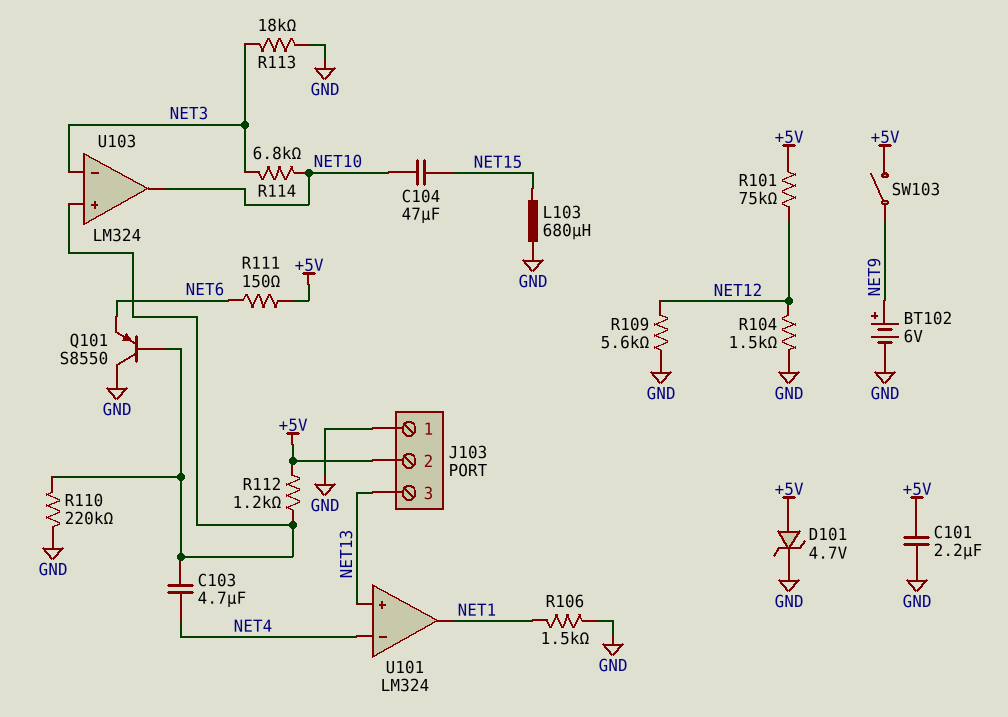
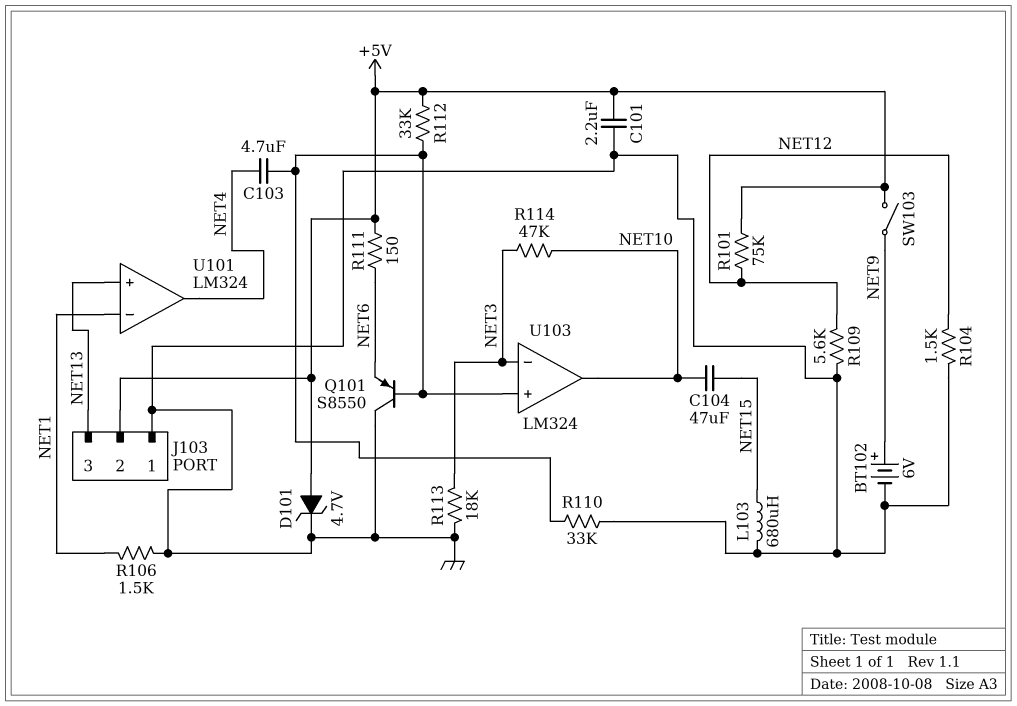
R110: 220k (GND, U103/in+) -> 33k (GND, U103/in+)
R112: 1.2k (+5V, U103/in+) -> 33k (+5V, U103/in+)
R114: 6.8k (NET3, NET10) -> 47k (NET3, NET10)
U101 pin in-: NET4 -> NET1
U101 pin out: NET1 -> NET4

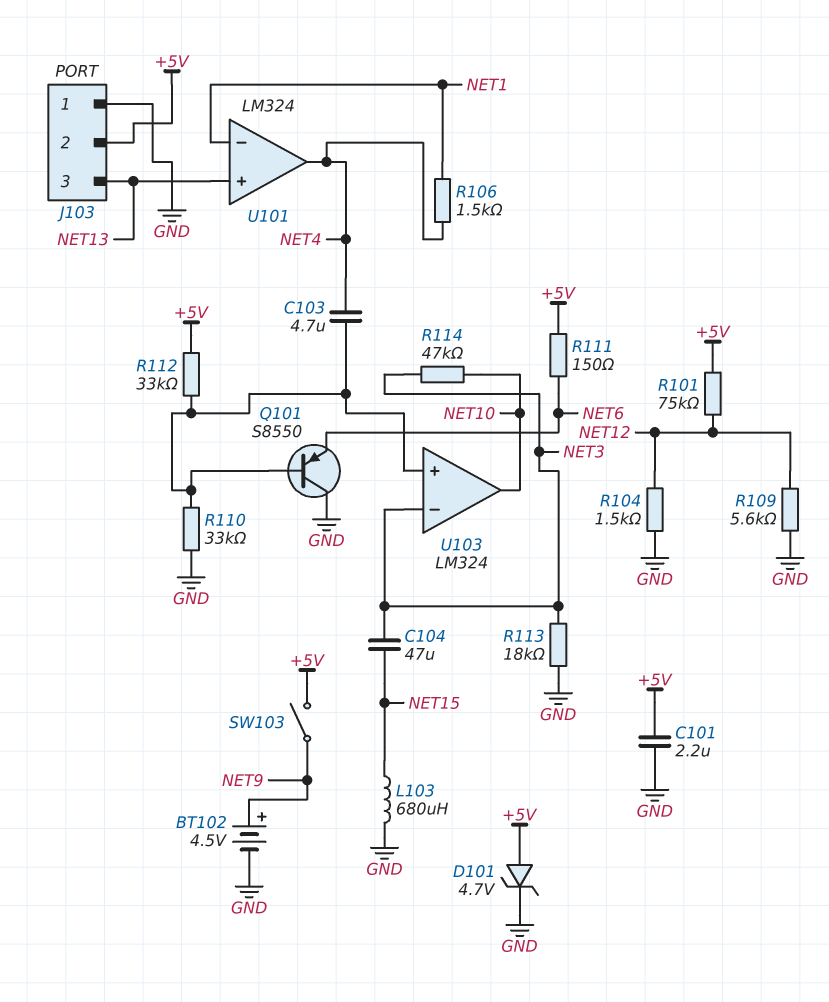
BT102: 6V (plus NET9, minus GND) -> 4.5V (plus NET9, minus GND)
C104: 47uF (NET10, NET15) -> 47uF (NET3, NET15)
R106: 1.5k (GND, NET1) -> 1.5k (NET1, NET4)

